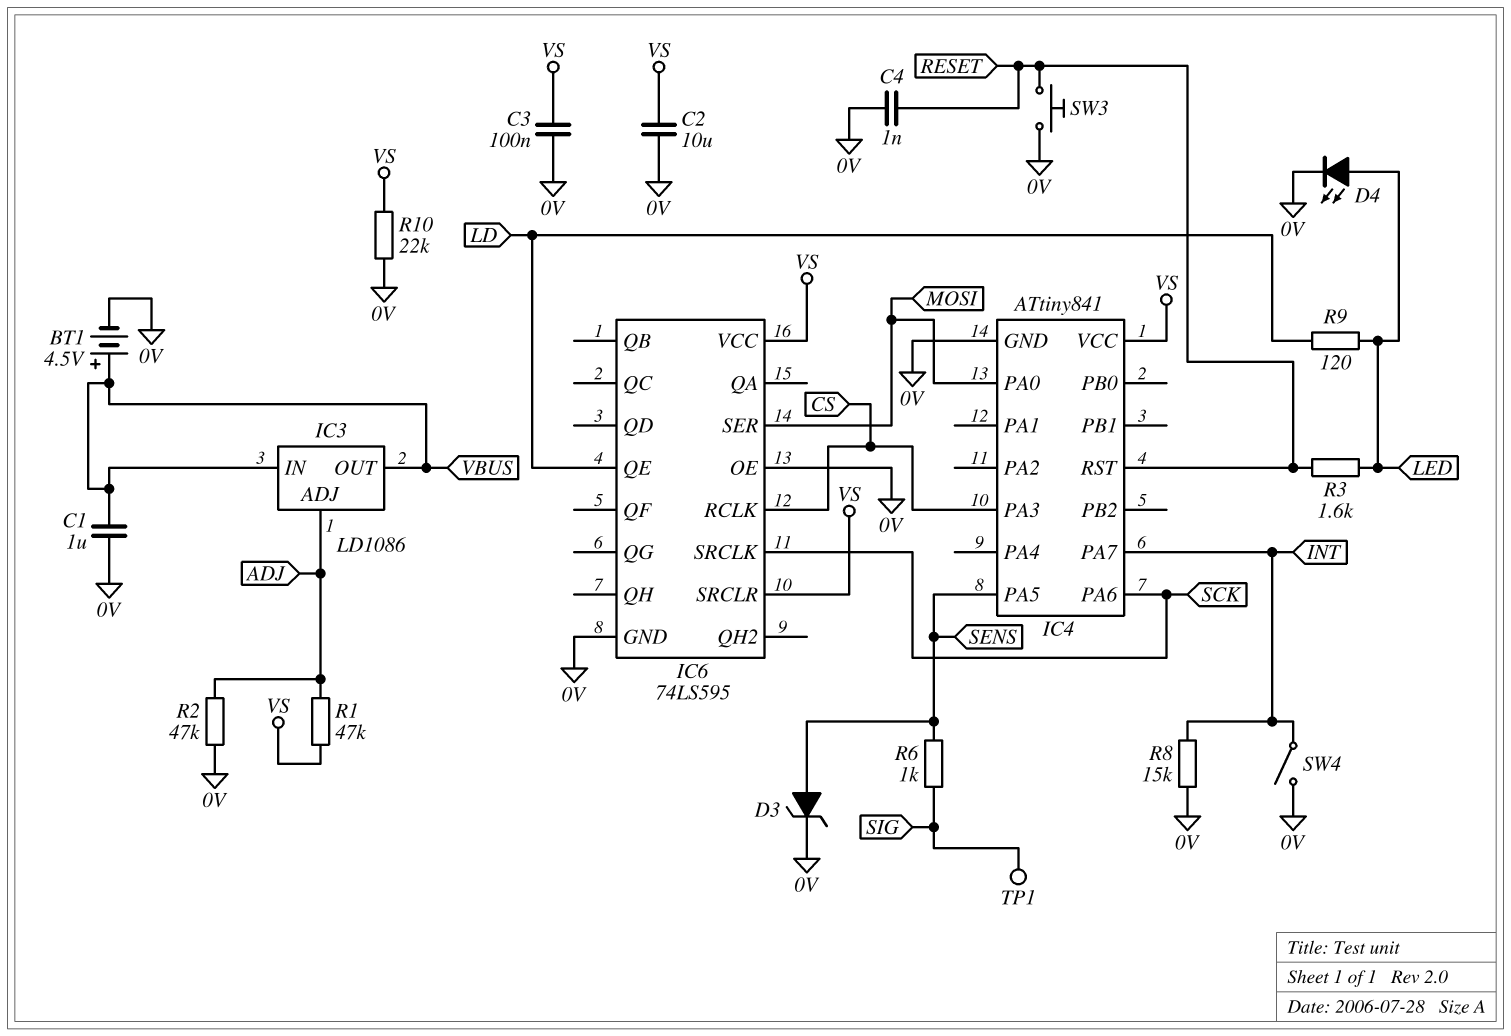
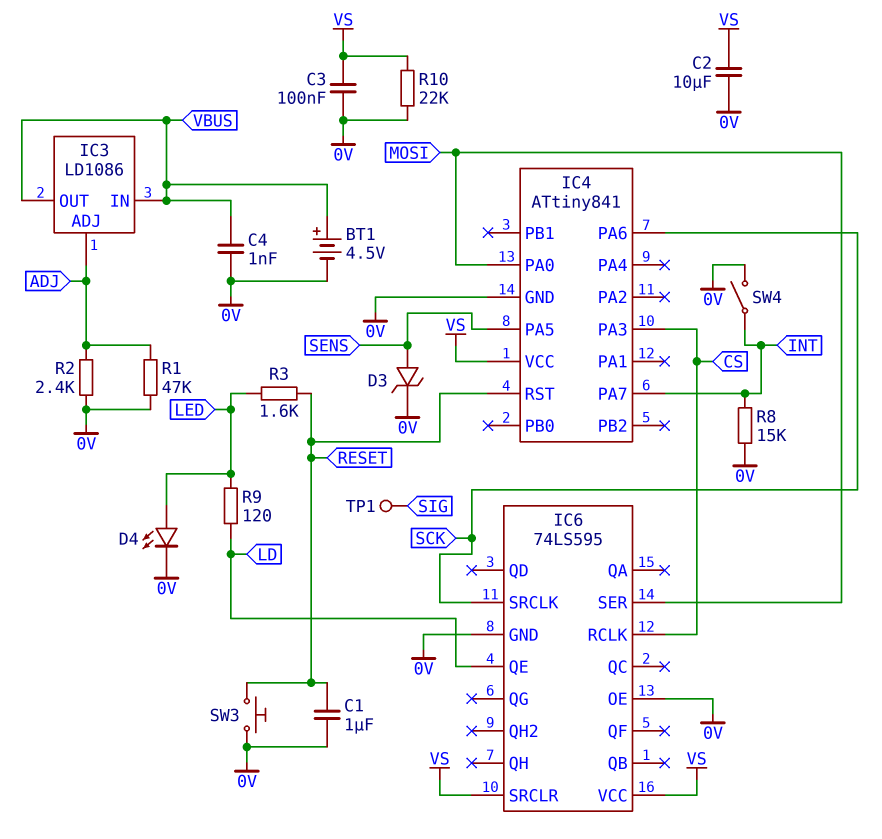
C1: 1uF (0V, VBUS) -> 1uF (0V, RESET)
C4: 1nF (0V, RESET) -> 1nF (0V, VBUS)
R1: 47k (ADJ, VS) -> 47k (0V, ADJ)
R2: 47k (0V, ADJ) -> 2.4k (0V, ADJ)
R6: 1k (SENS, SIG) -> none

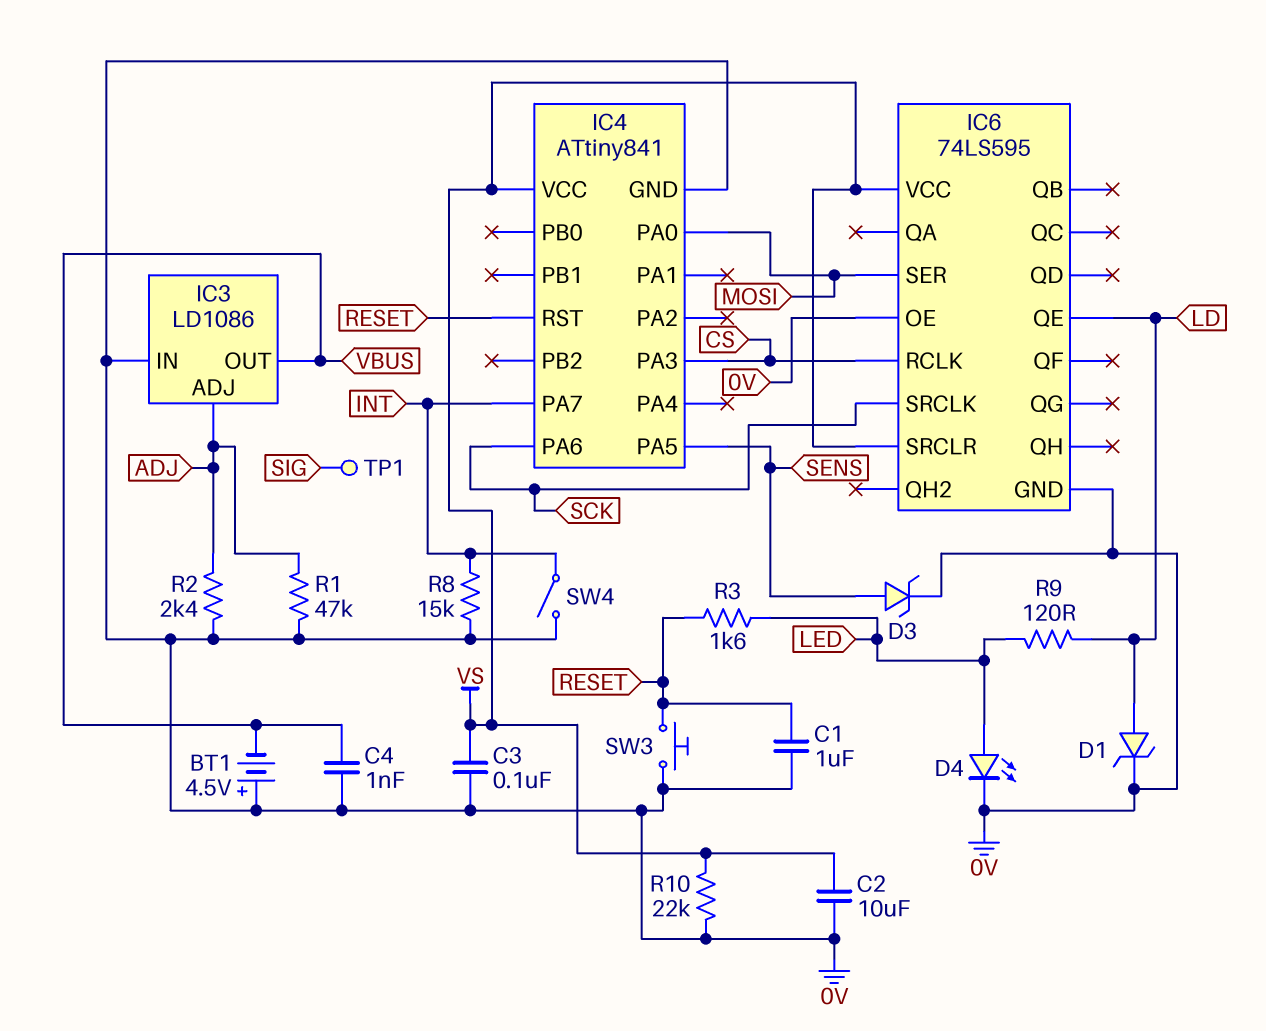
BT1: 4.5V (plus VBUS, minus 0V) -> 4.5V (plus 0V, minus VBUS)
D1: none -> zener (A LD, K 0V)
IC3 pin IN: VBUS -> 0V

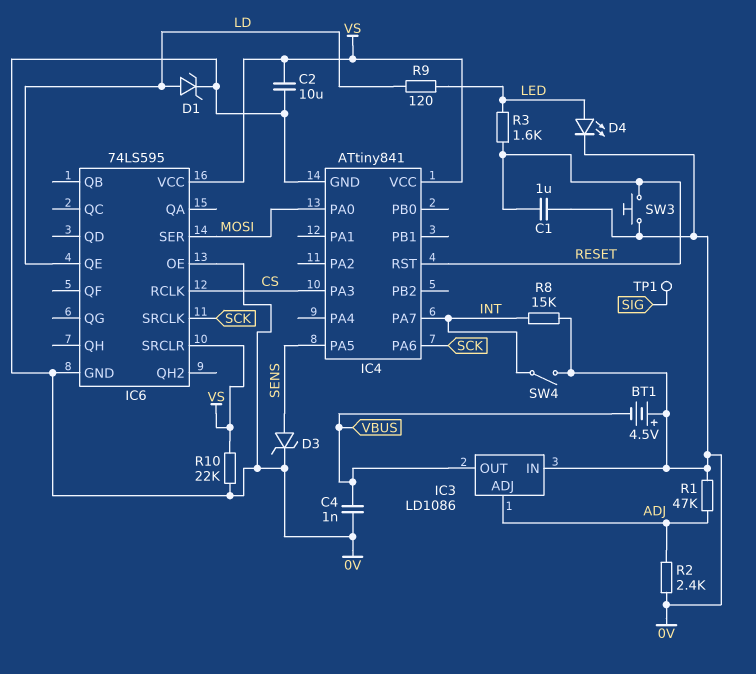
C3: 100nF (0V, VS) -> none

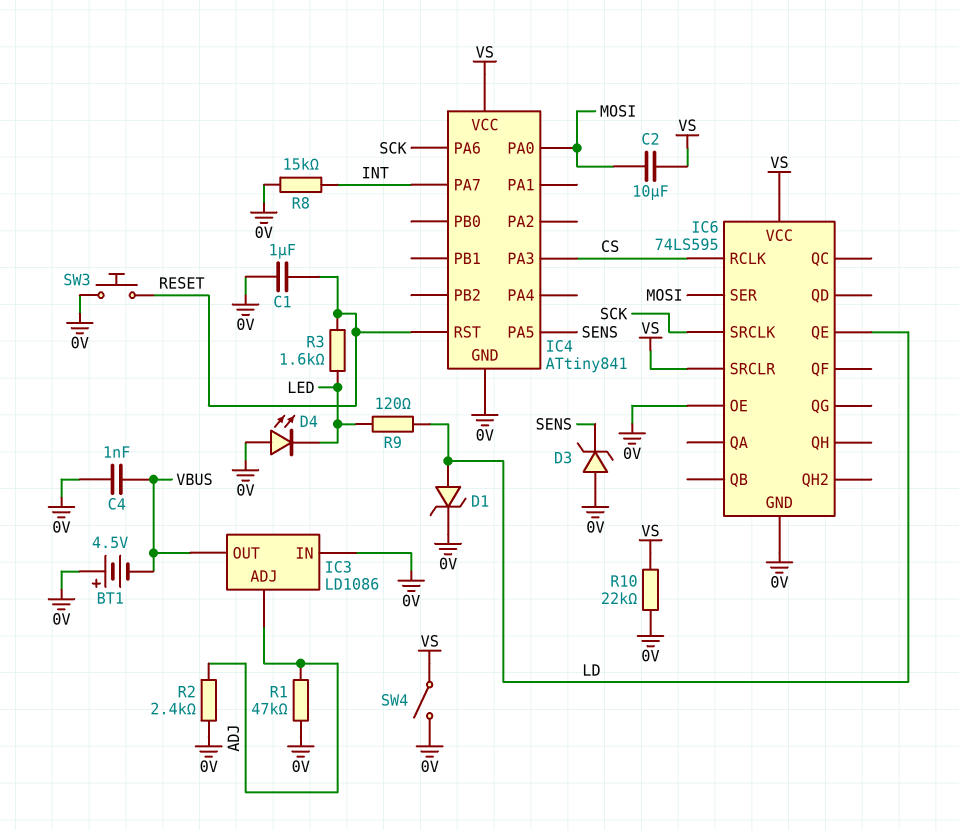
C2: 10uF (0V, VS) -> 10uF (MOSI, VS)
D3: zener (A SENS, K 0V) -> zener (A 0V, K SENS)
D4: LED (A LED, K 0V) -> LED (A 0V, K LED)
SW4: switch (0V, INT) -> switch (0V, VS)
TP1: test point (SIG) -> none

